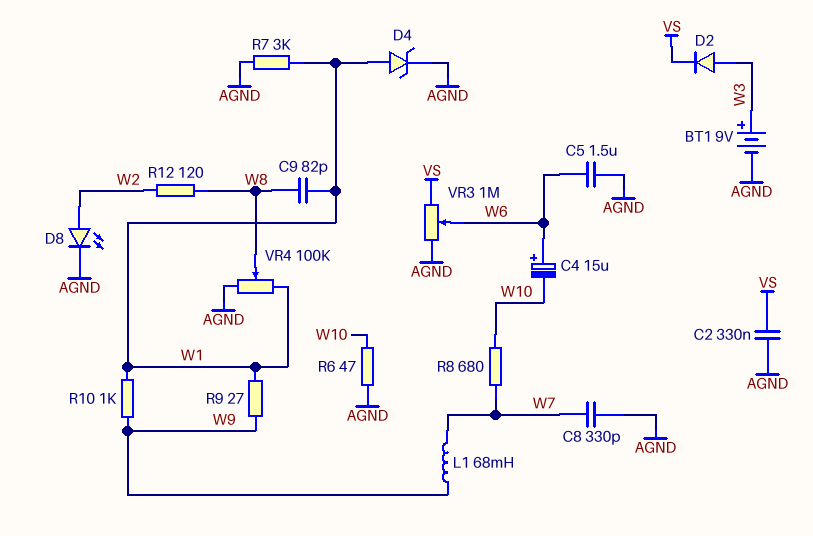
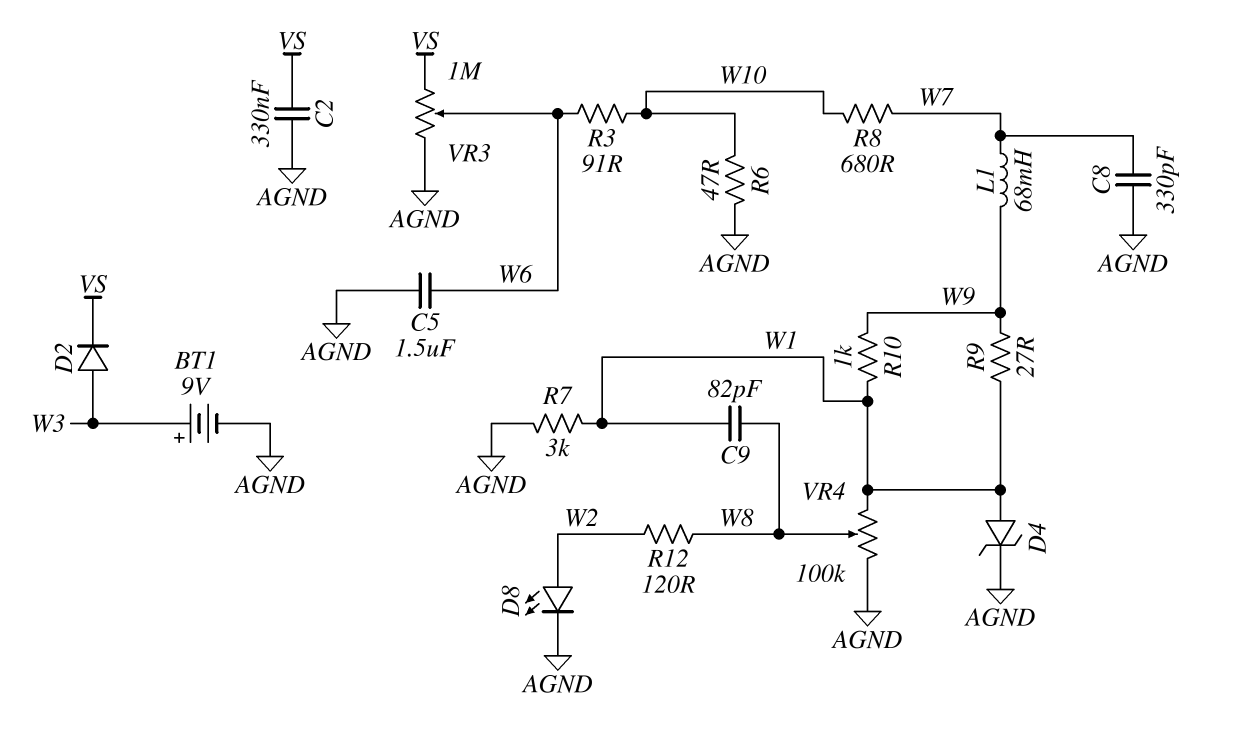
C4: 15uF (plus W6, minus W10) -> none
R3: none -> 91 (W6, W10)

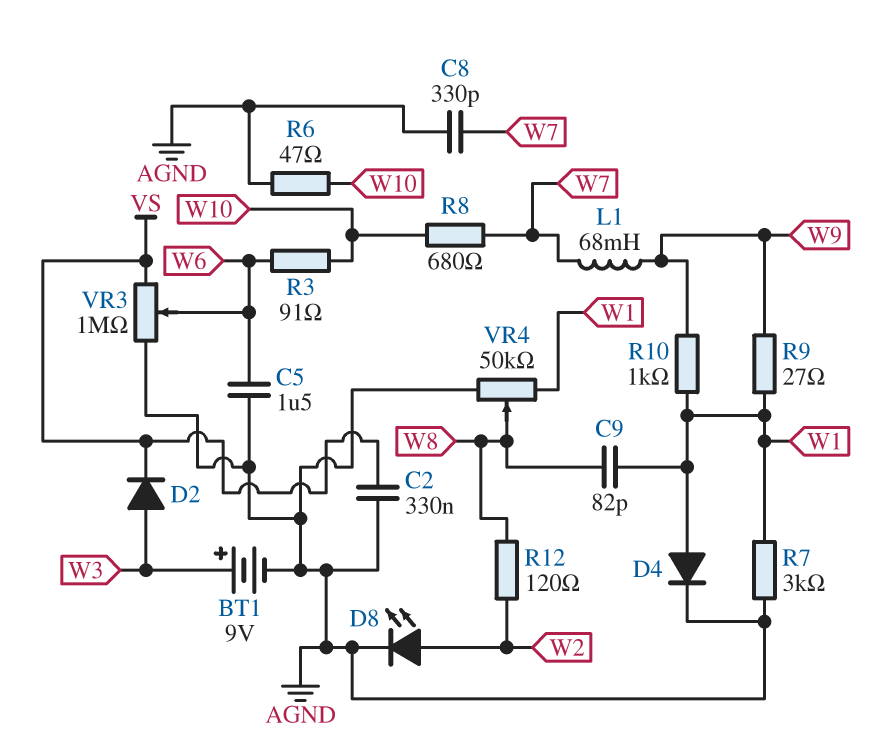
D4: zener (A W1, K AGND) -> diode (A W1, K AGND)
VR4: 100k (AGND, W1, wiper W8) -> 50k (AGND, W1, wiper W8)

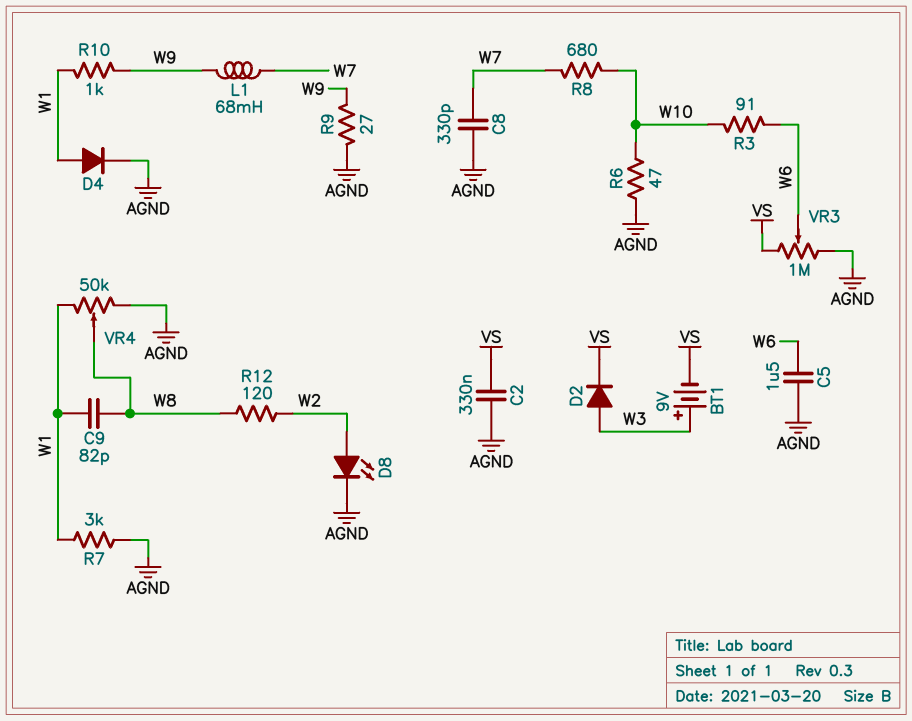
BT1: 9V (plus W3, minus AGND) -> 9V (plus W3, minus VS)
R9: 27 (W1, W9) -> 27 (AGND, W9)

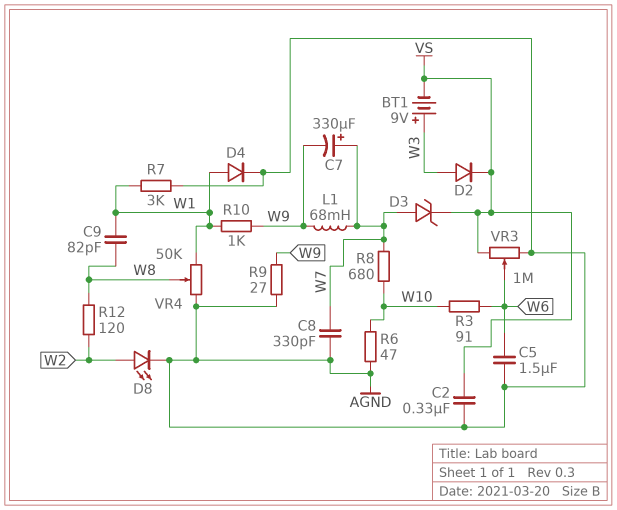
C7: none -> 330uF (plus W7, minus W9)
D3: none -> zener (A W7, K VS)

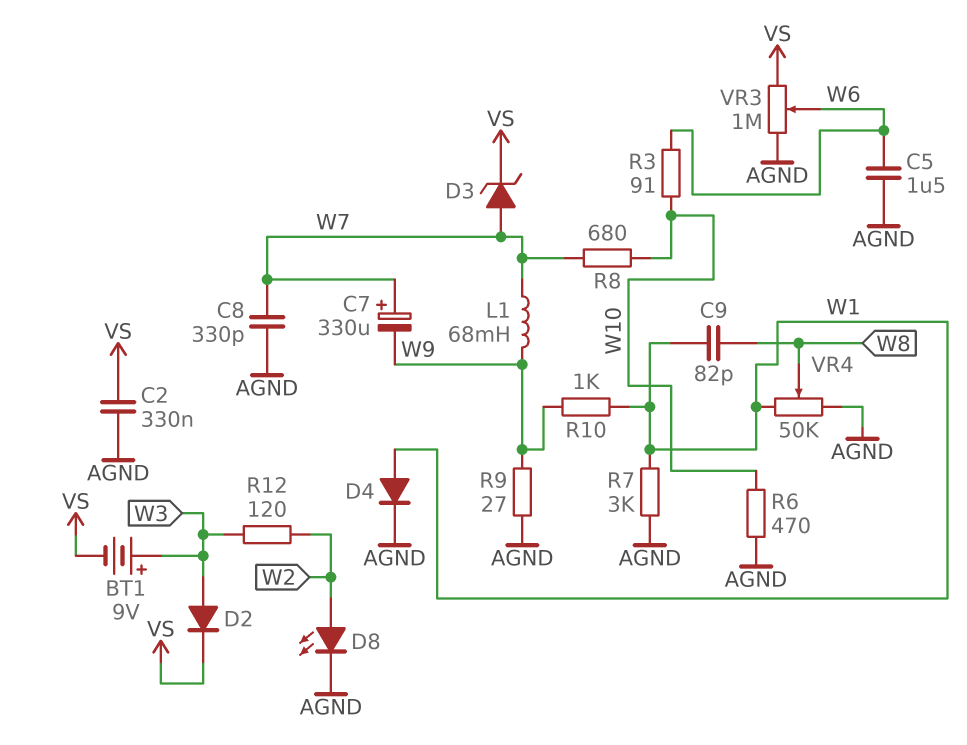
R6: 47 (AGND, W10) -> 470 (AGND, W10)
R12: 120 (W2, W8) -> 120 (W2, W3)

